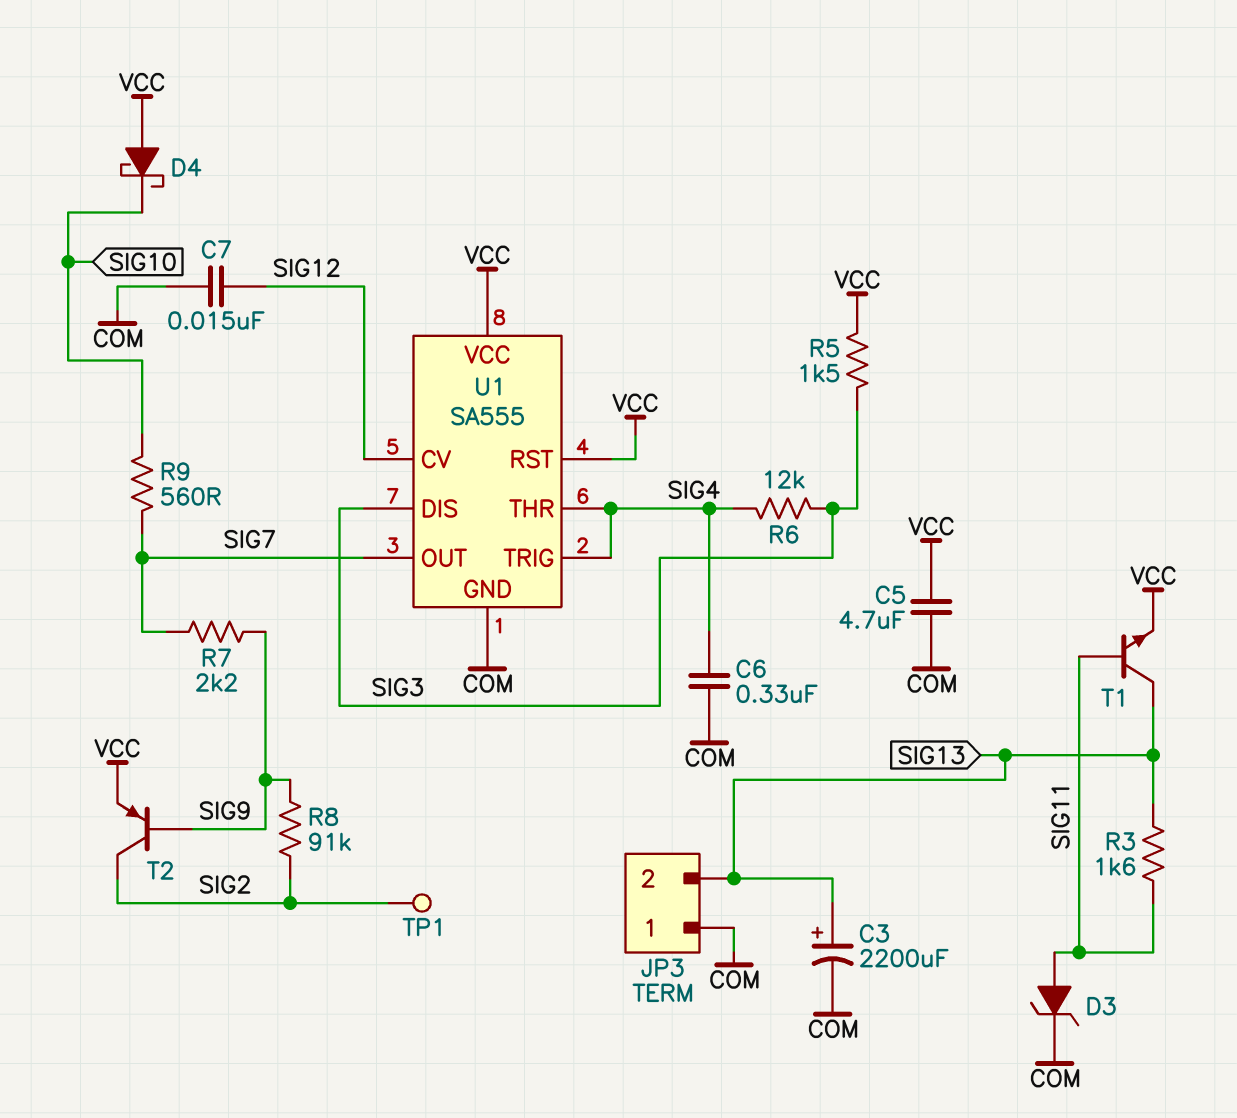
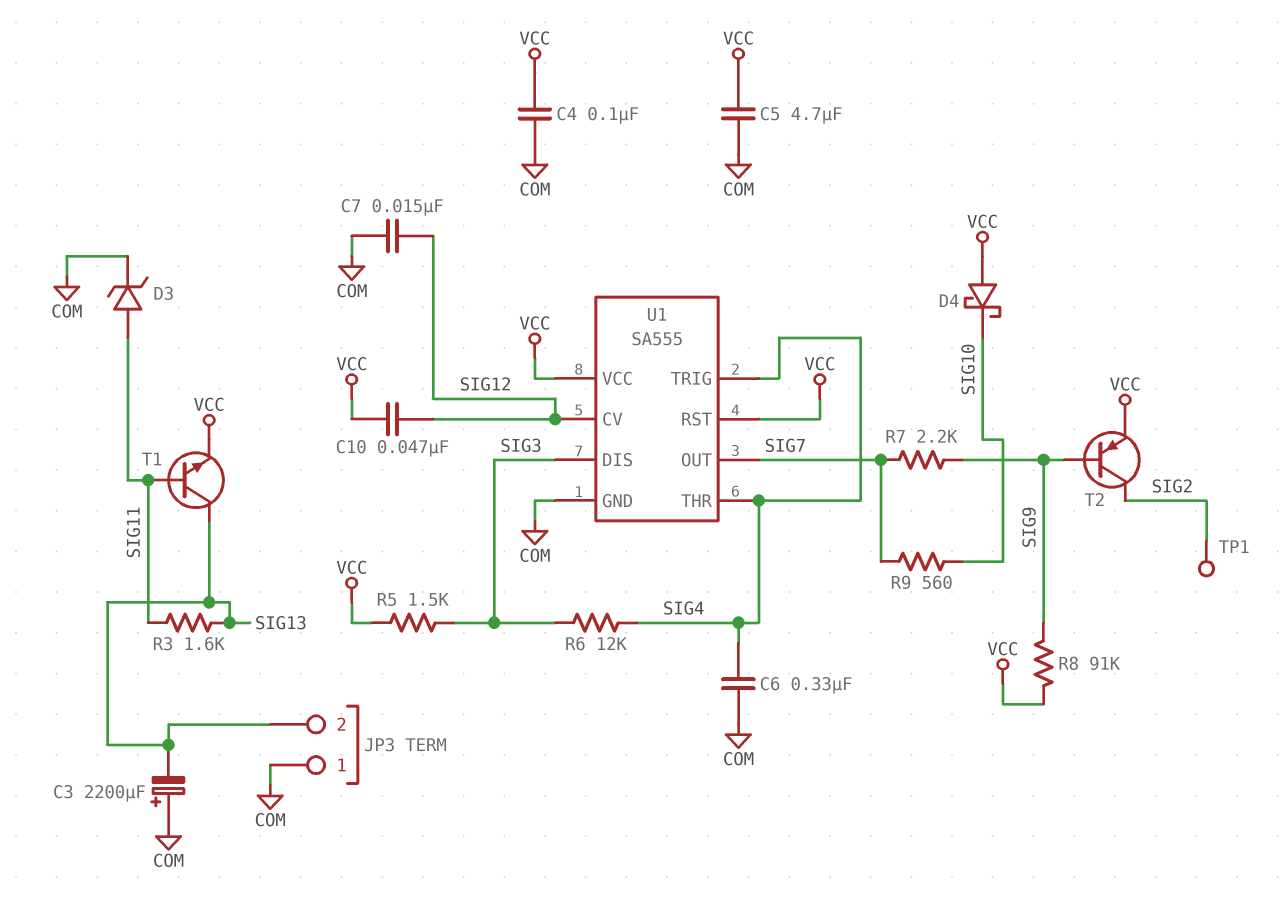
C3: 2200uF (plus SIG13, minus COM) -> 2200uF (plus COM, minus SIG13)
C4: none -> 100nF (COM, VCC)
C10: none -> 47nF (SIG12, VCC)
R8: 91k (SIG2, SIG9) -> 91k (SIG9, VCC)

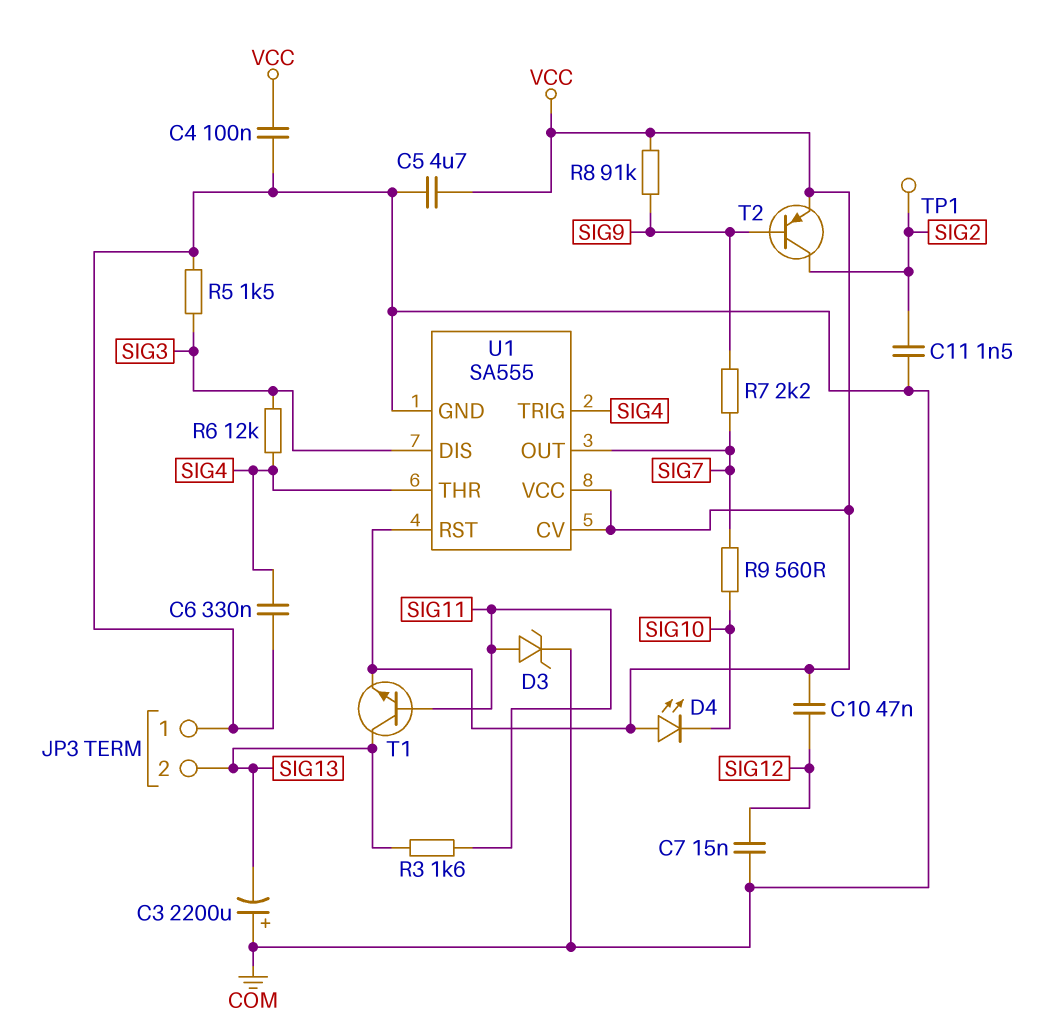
C11: none -> 1.5nF (COM, SIG2)
D4: schottky (A VCC, K SIG10) -> LED (A VCC, K SIG10)
R5: 1.5k (SIG3, VCC) -> 1.5k (COM, SIG3)
U1 pin CV: SIG12 -> VCC

